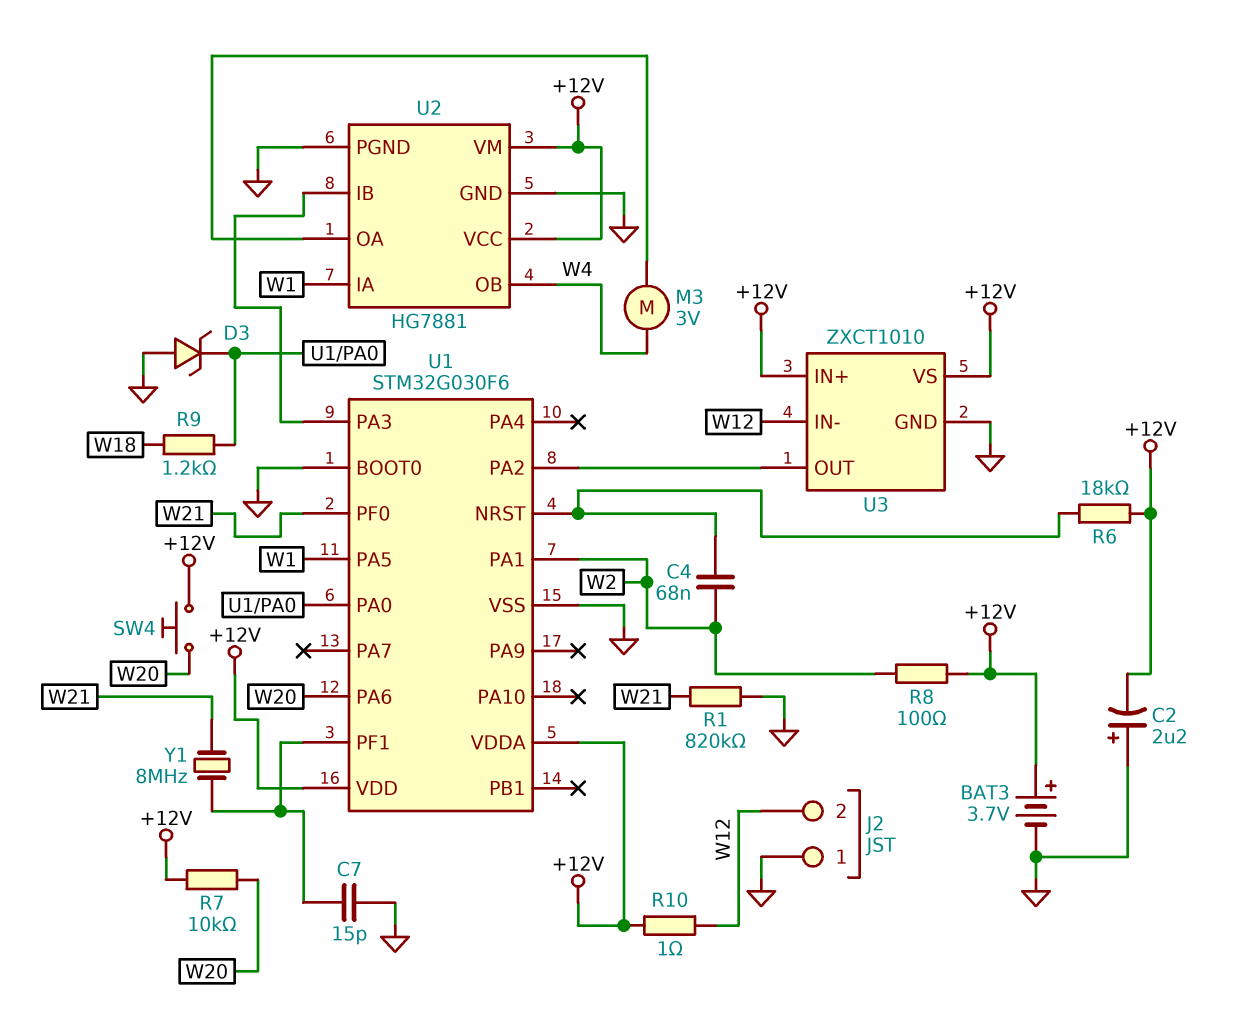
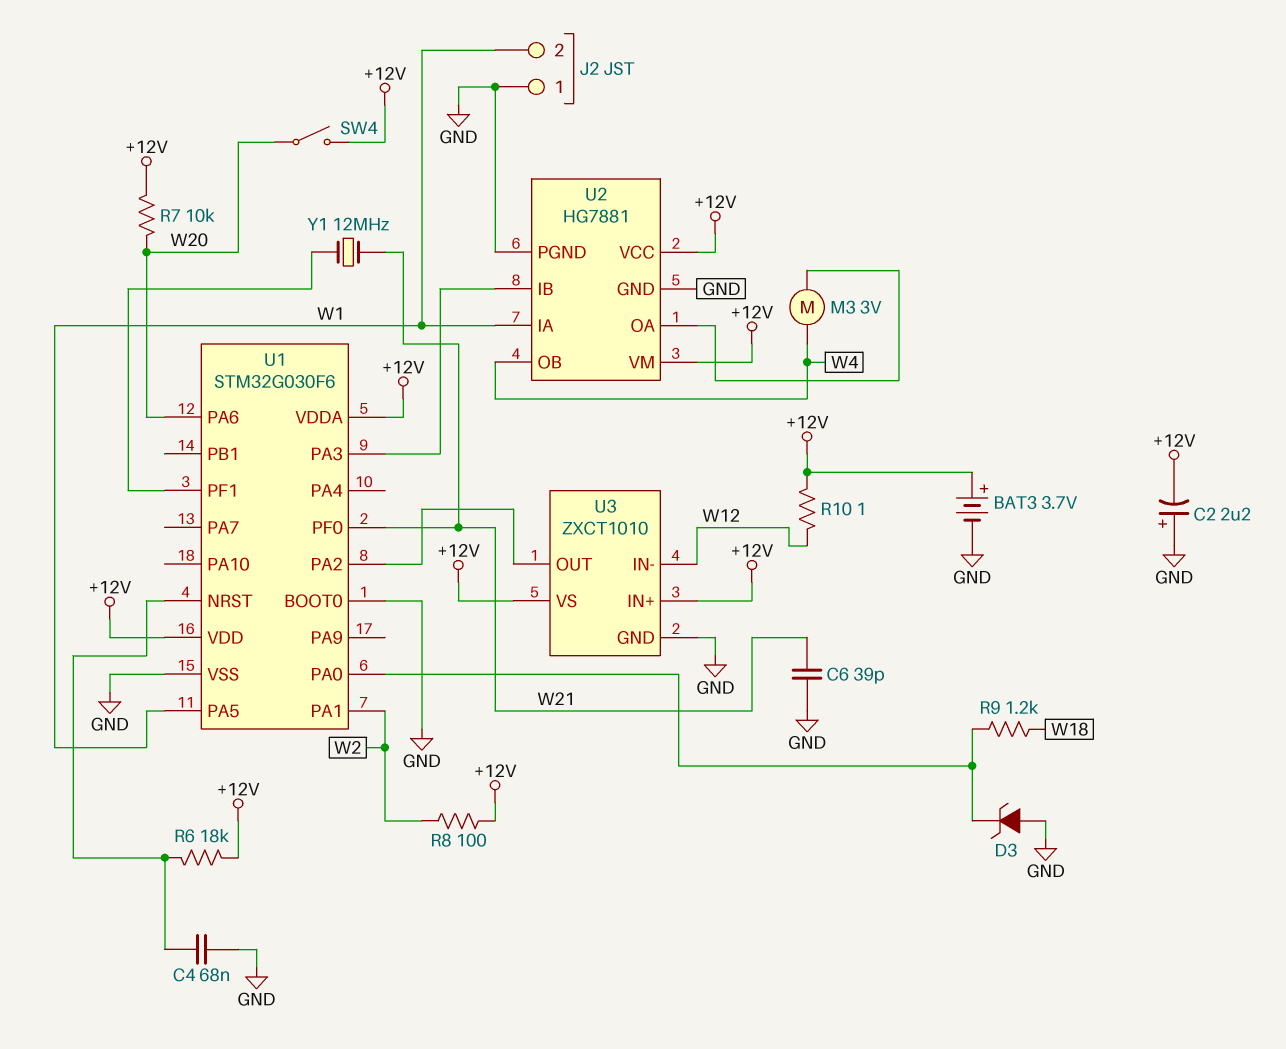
C4: 68nF (U1/NRST, W2) -> 68nF (GND, U1/NRST)
C6: none -> 39pF (GND, W21)
C7: 15pF (GND, U1/PF1) -> none
J2 pin 2: W12 -> W1
R1: 820k (GND, W21) -> none
SW4: button (+12V, W20) -> switch (+12V, W20)
Y1: 8MHz (U1/PF1, W21) -> 12MHz (U1/PF1, W21)

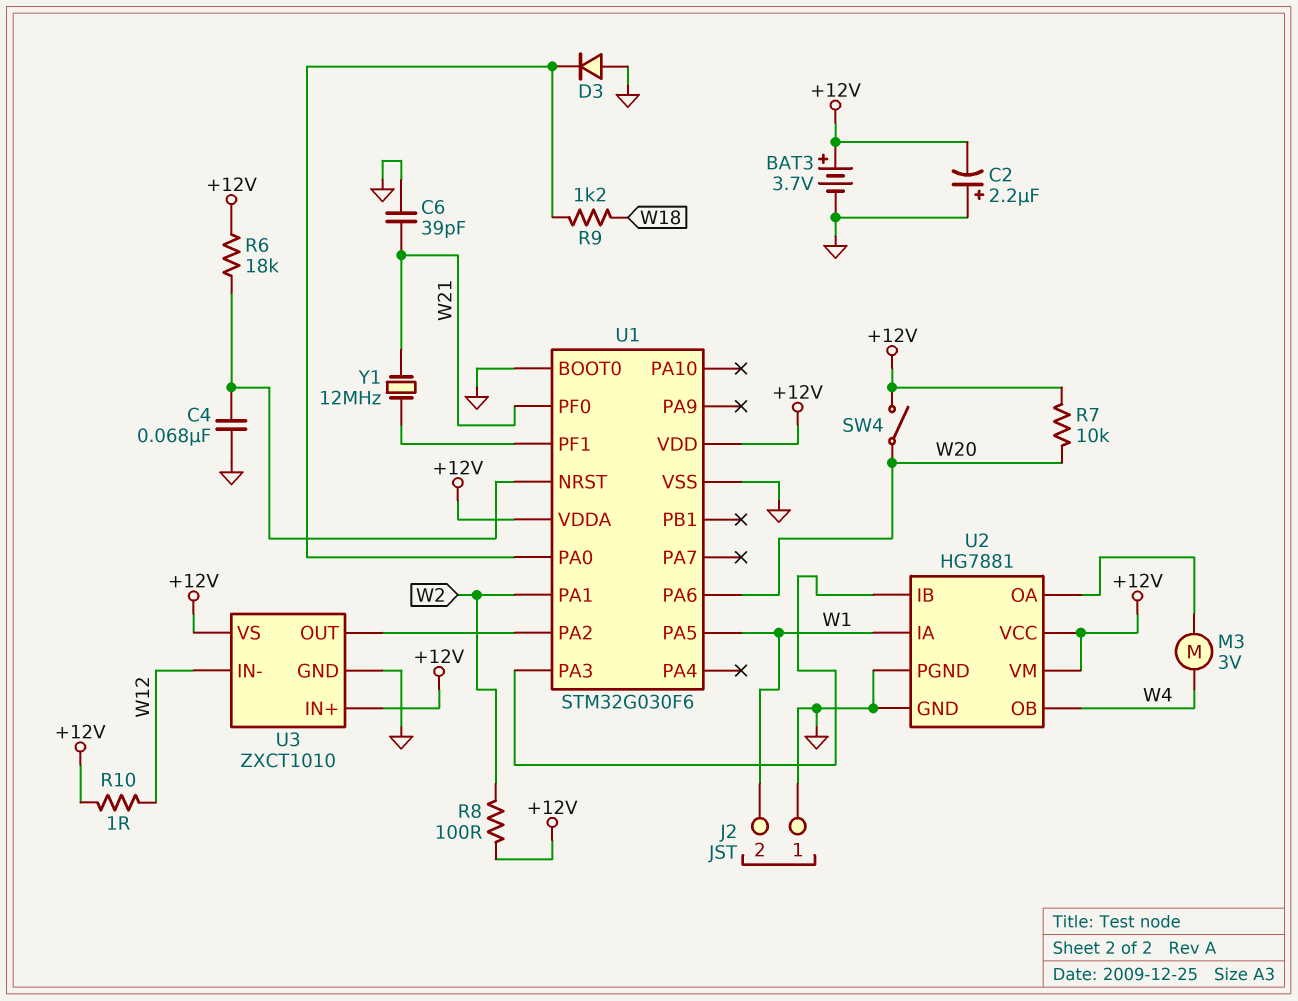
D3: zener (A GND, K U1/PA0) -> diode (A GND, K U1/PA0)

